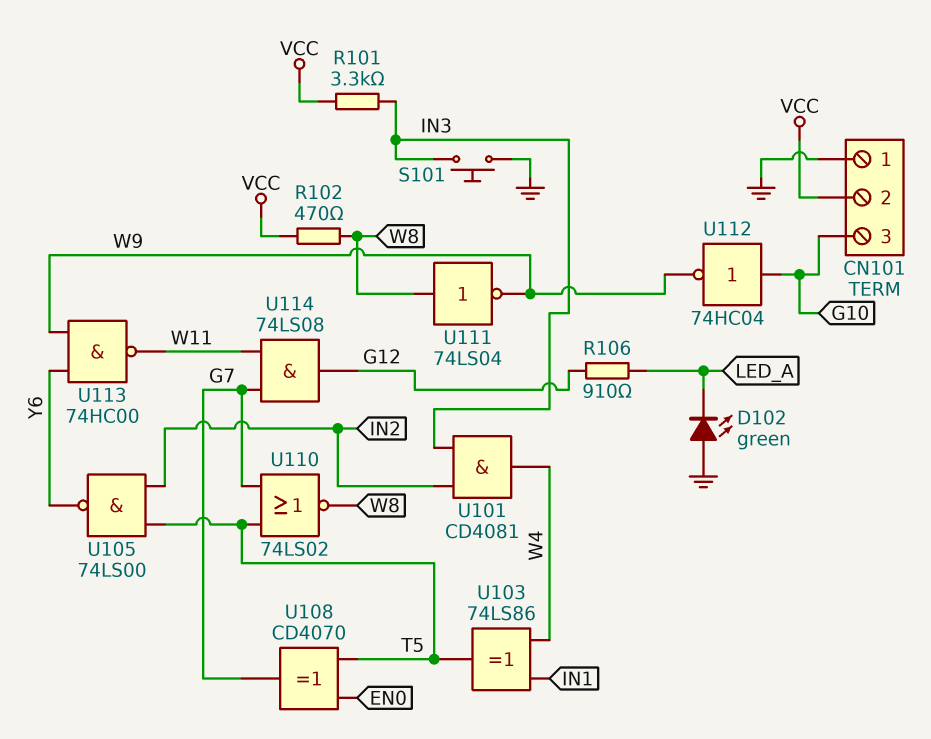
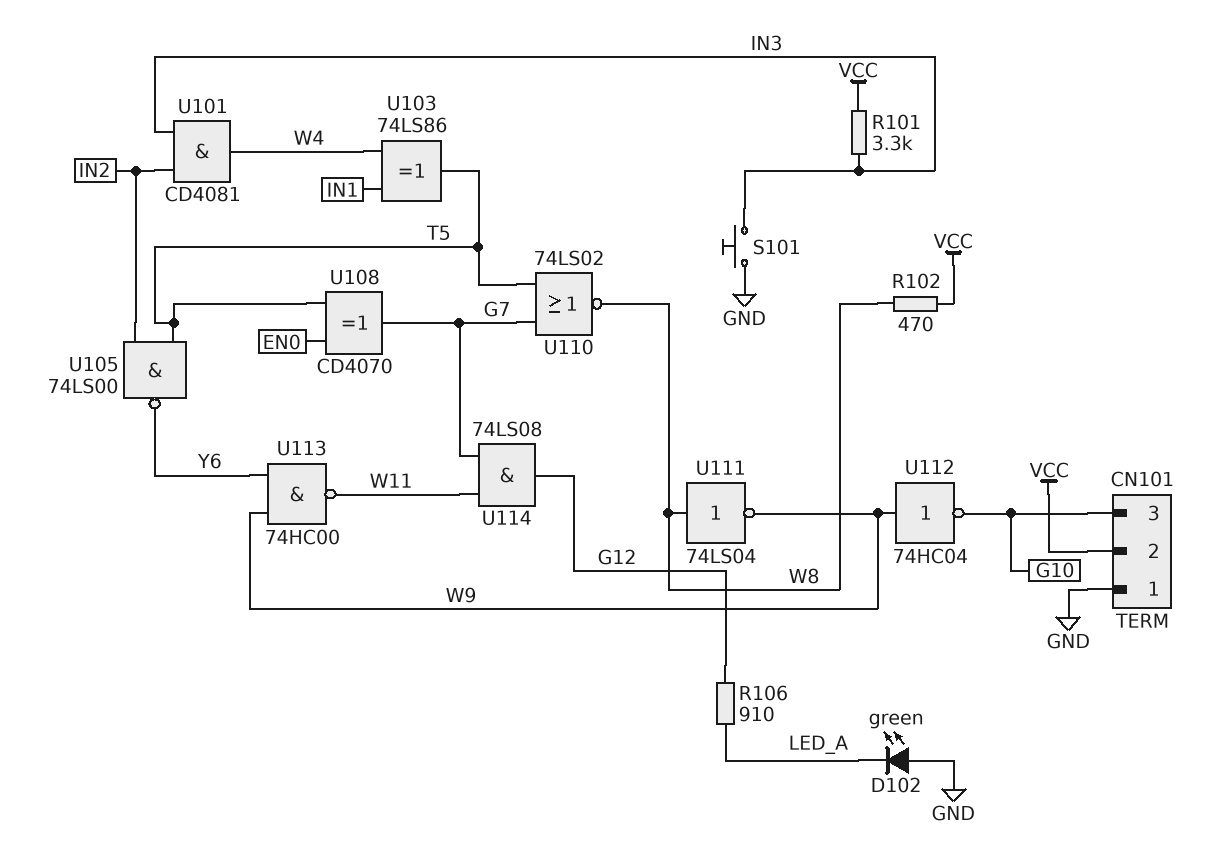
U112: NOT 74HC04 (in G10, out W9) -> NOT 74HC04 (in W9, out G10)

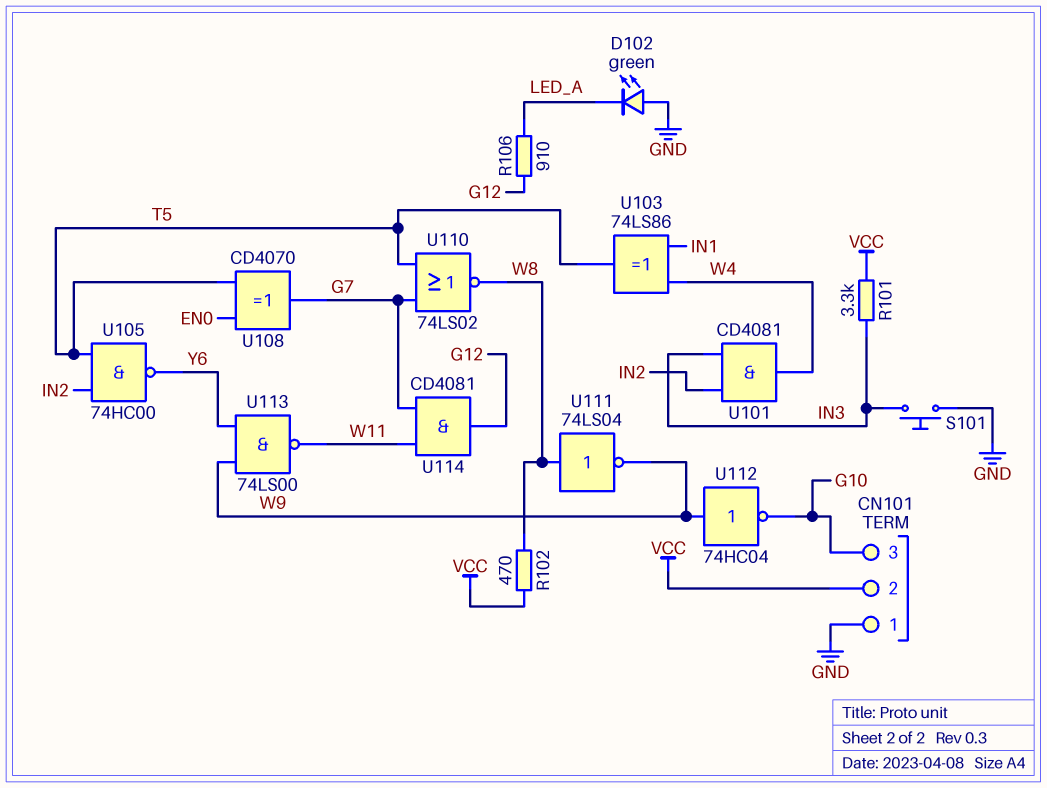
U105: NAND 74LS00 (in IN2, in T5, out Y6) -> NAND 74HC00 (in IN2, in T5, out Y6)
U113: NAND 74HC00 (in W9, in Y6, out W11) -> NAND 74LS00 (in W9, in Y6, out W11)
U114: AND 74LS08 (in G7, in W11, out G12) -> AND CD4081 (in G7, in W11, out G12)

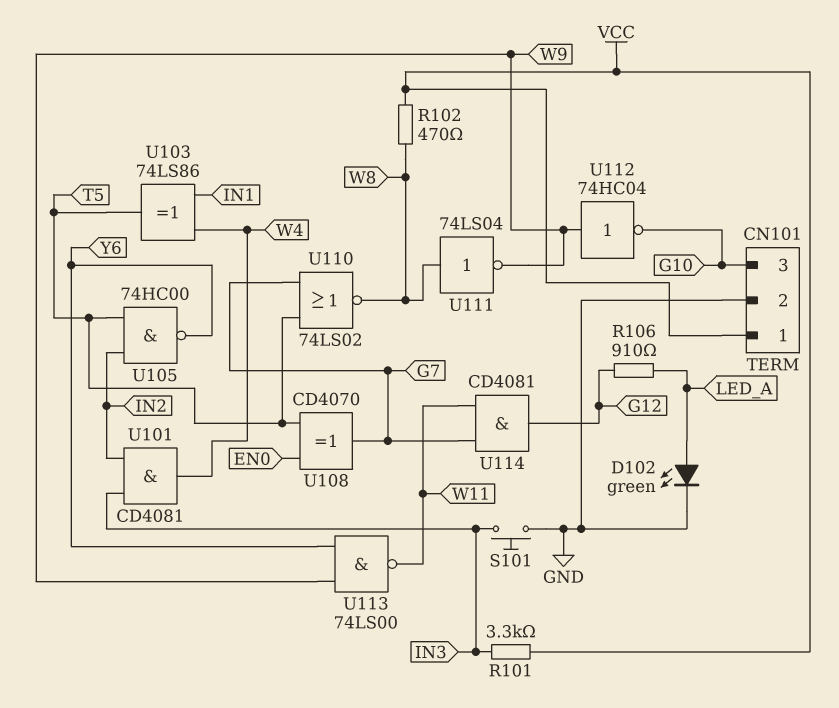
CN101 pin 1: GND -> VCC
CN101 pin 2: VCC -> GND
D102: LED green (A GND, K LED_A) -> LED green (A LED_A, K GND)

